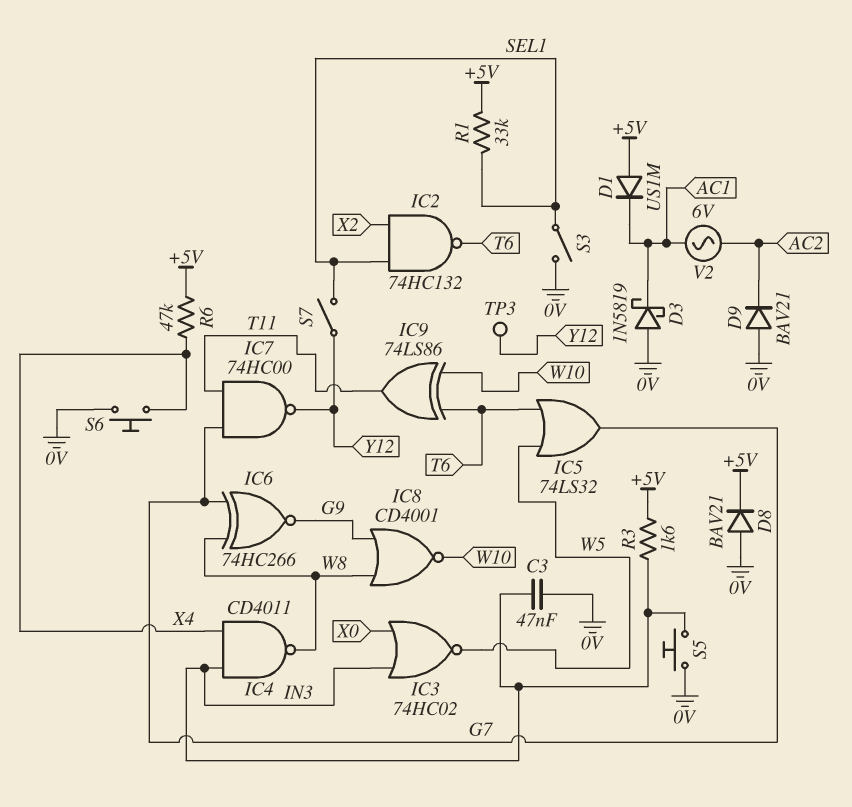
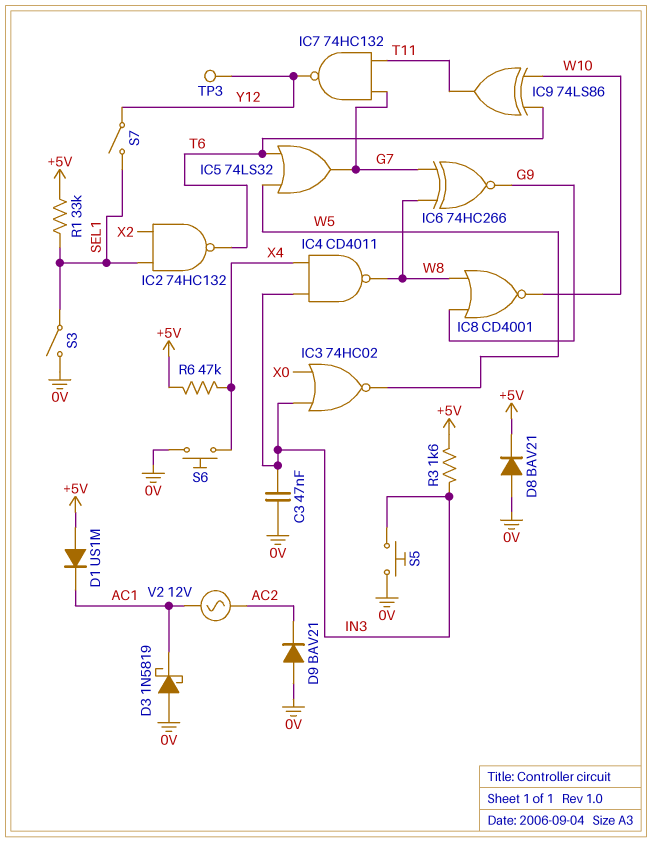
IC7: NAND 74HC00 (in G7, in T11, out Y12) -> NAND 74HC132 (in G7, in T11, out Y12)
V2: AC 6V (AC1, AC2) -> AC 12V (AC1, AC2)

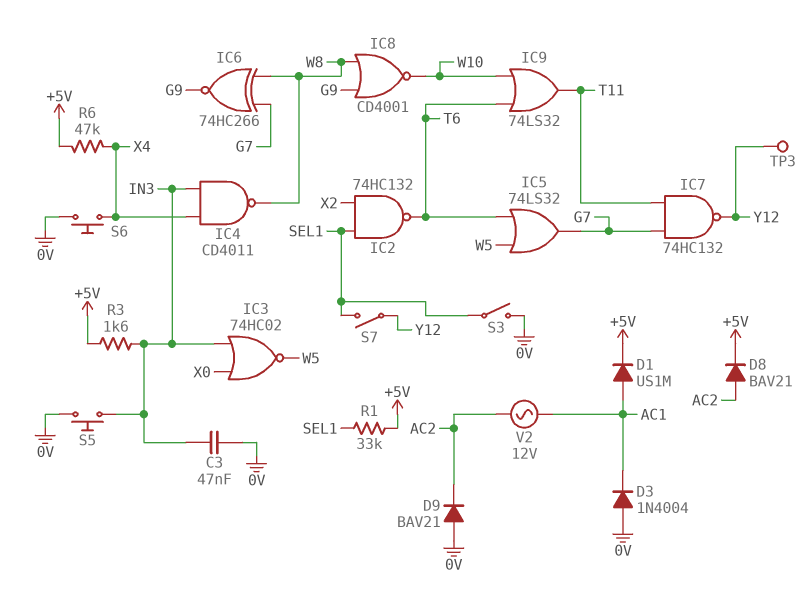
D1: diode US1M (A +5V, K AC1) -> diode US1M (A AC1, K +5V)
D3: schottky 1N5819 (A 0V, K AC1) -> diode 1N4004 (A 0V, K AC1)
D8: diode BAV21 (A 0V, K +5V) -> diode BAV21 (A AC2, K +5V)
IC9: XOR 74LS86 (in T6, in W10, out T11) -> OR 74LS32 (in T6, in W10, out T11)

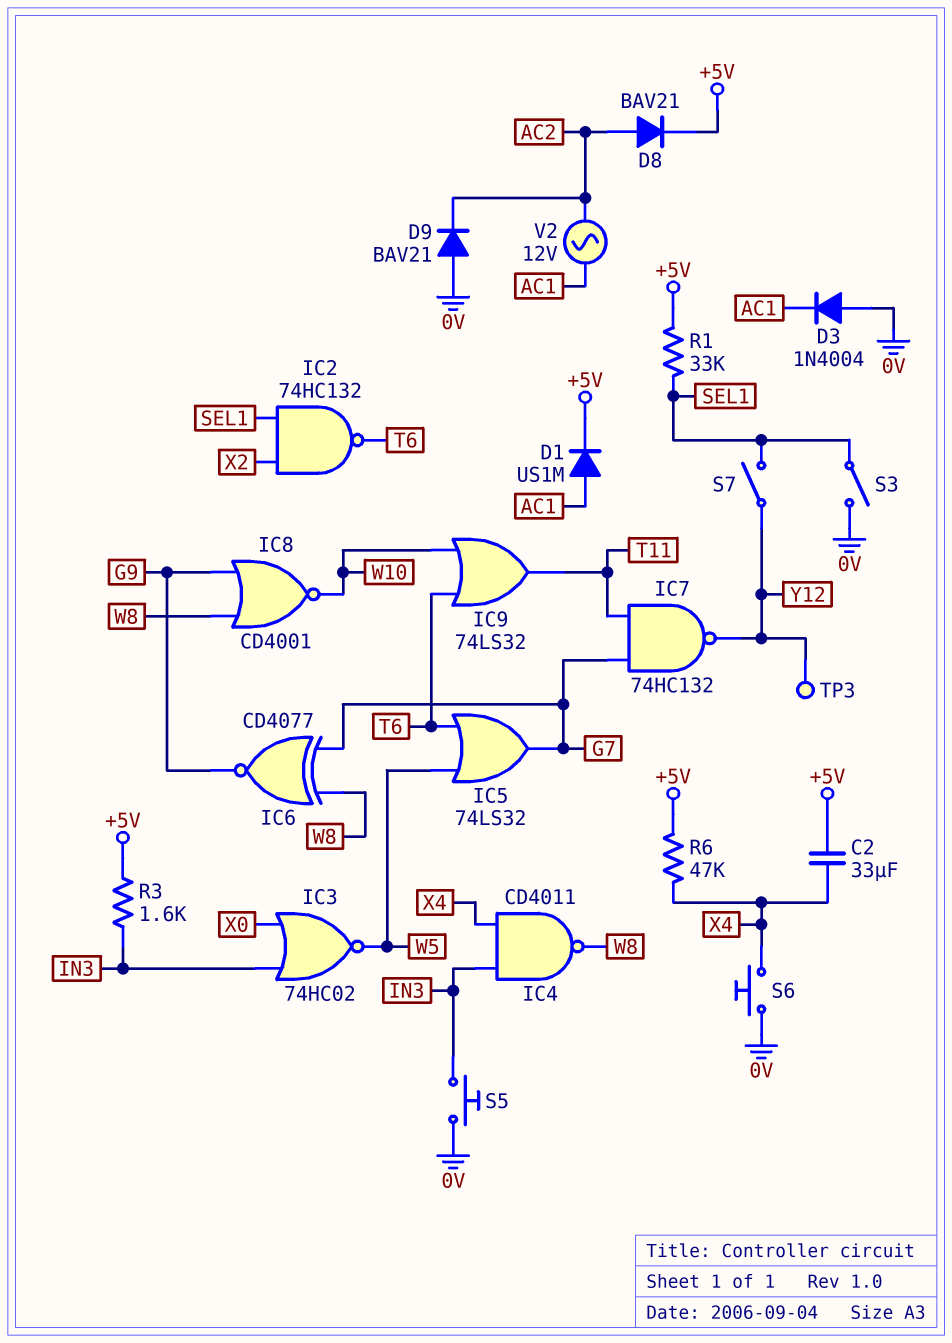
C2: none -> 33uF (+5V, X4)
C3: 47nF (0V, IN3) -> none
IC6: XNOR 74HC266 (in G7, in W8, out G9) -> XNOR CD4077 (in G7, in W8, out G9)

